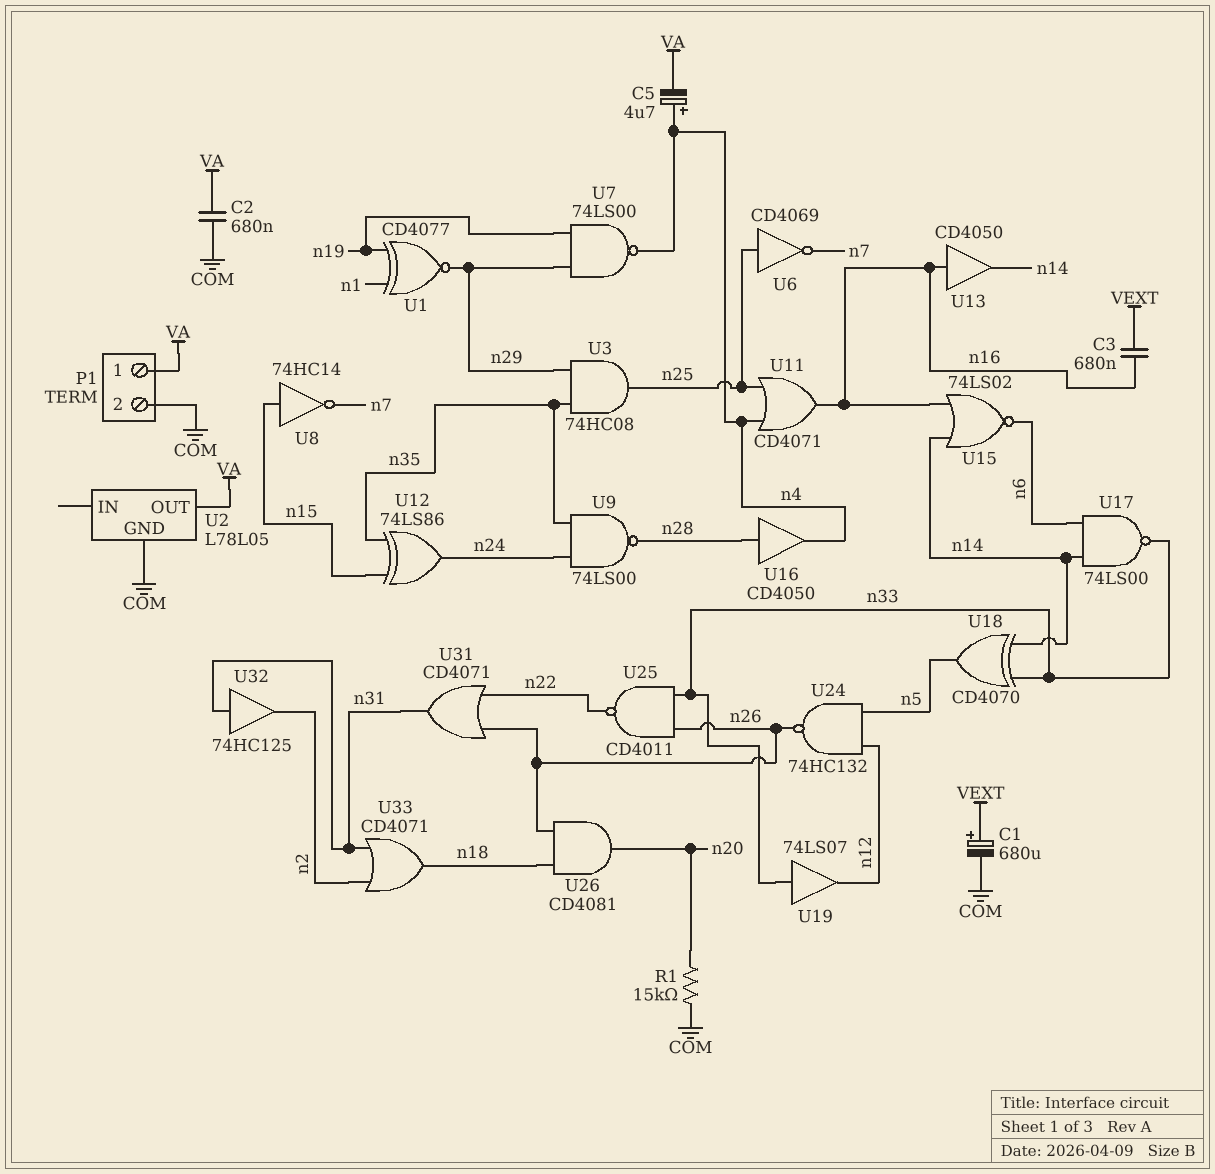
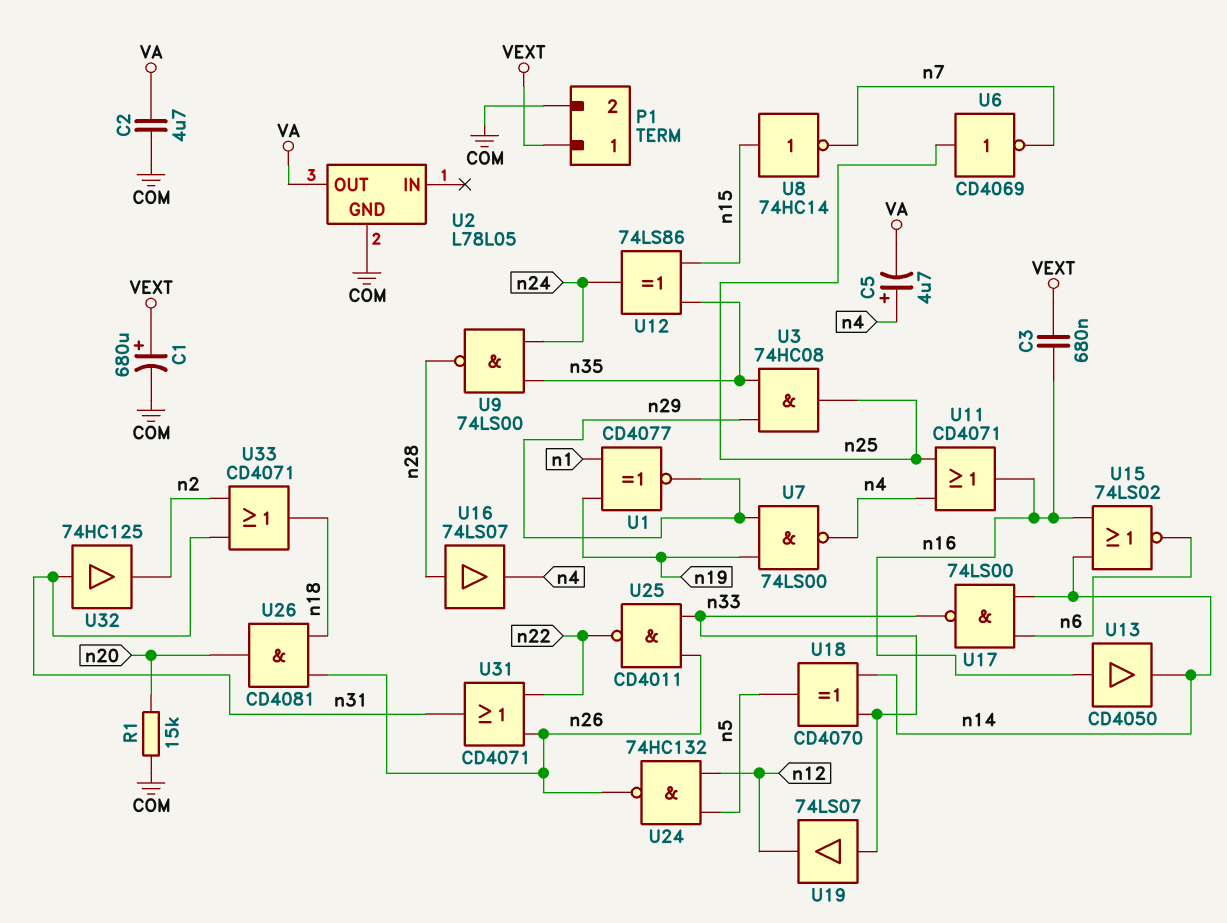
C2: 680nF (COM, VA) -> 4.7uF (COM, VA)
P1 pin 1: VA -> VEXT
U16: buffer CD4050 (in n28, out n4) -> buffer 74LS07 (in n28, out n4)

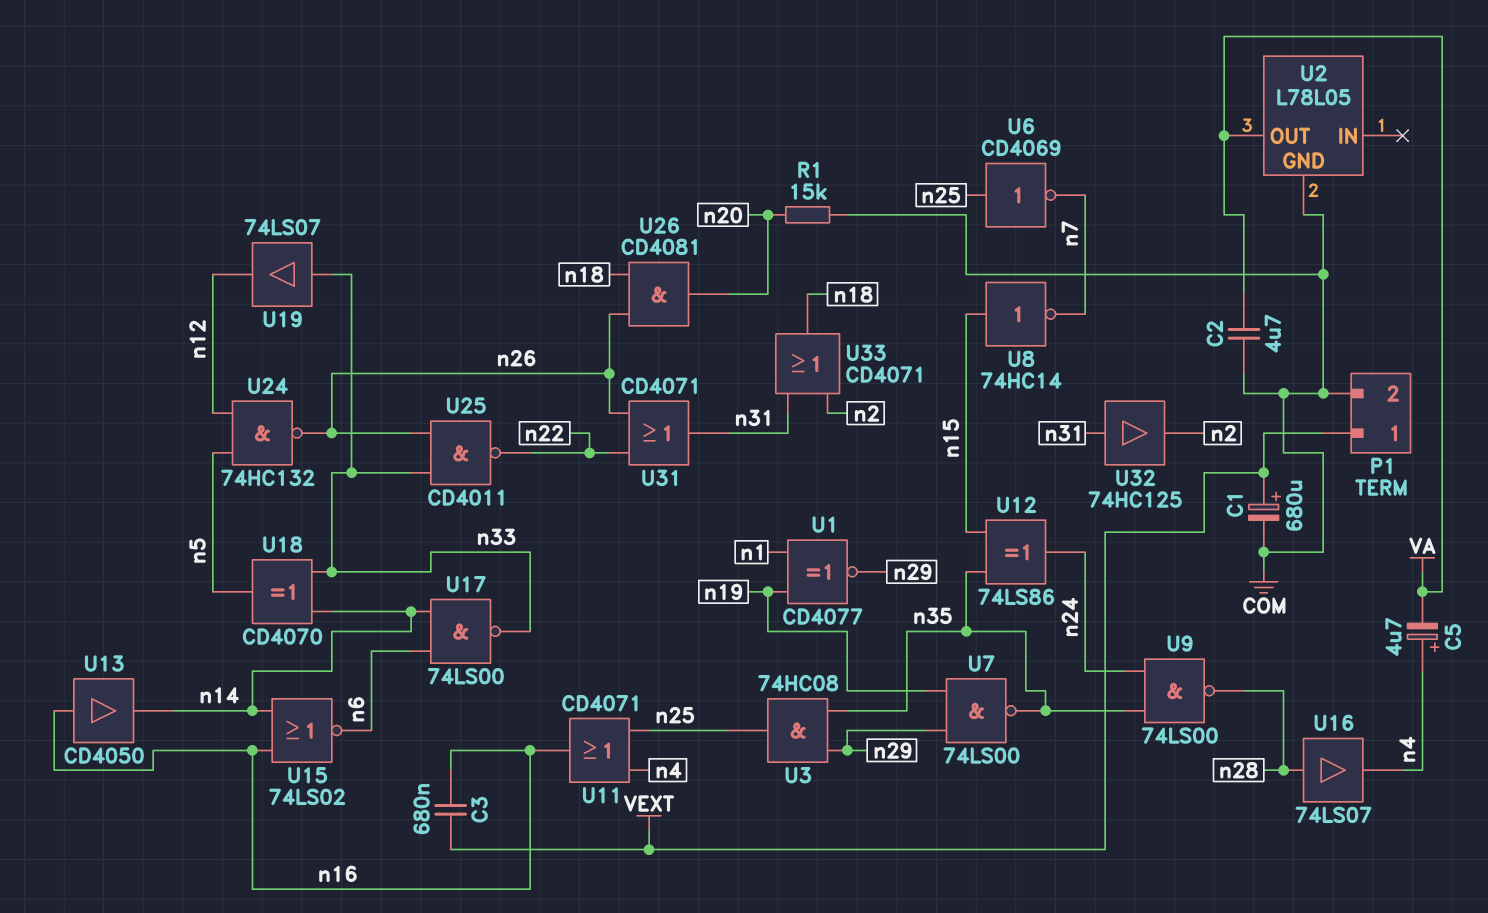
U7: NAND 74LS00 (in n19, in n29, out n4) -> NAND 74LS00 (in n19, in n29, out n35)

